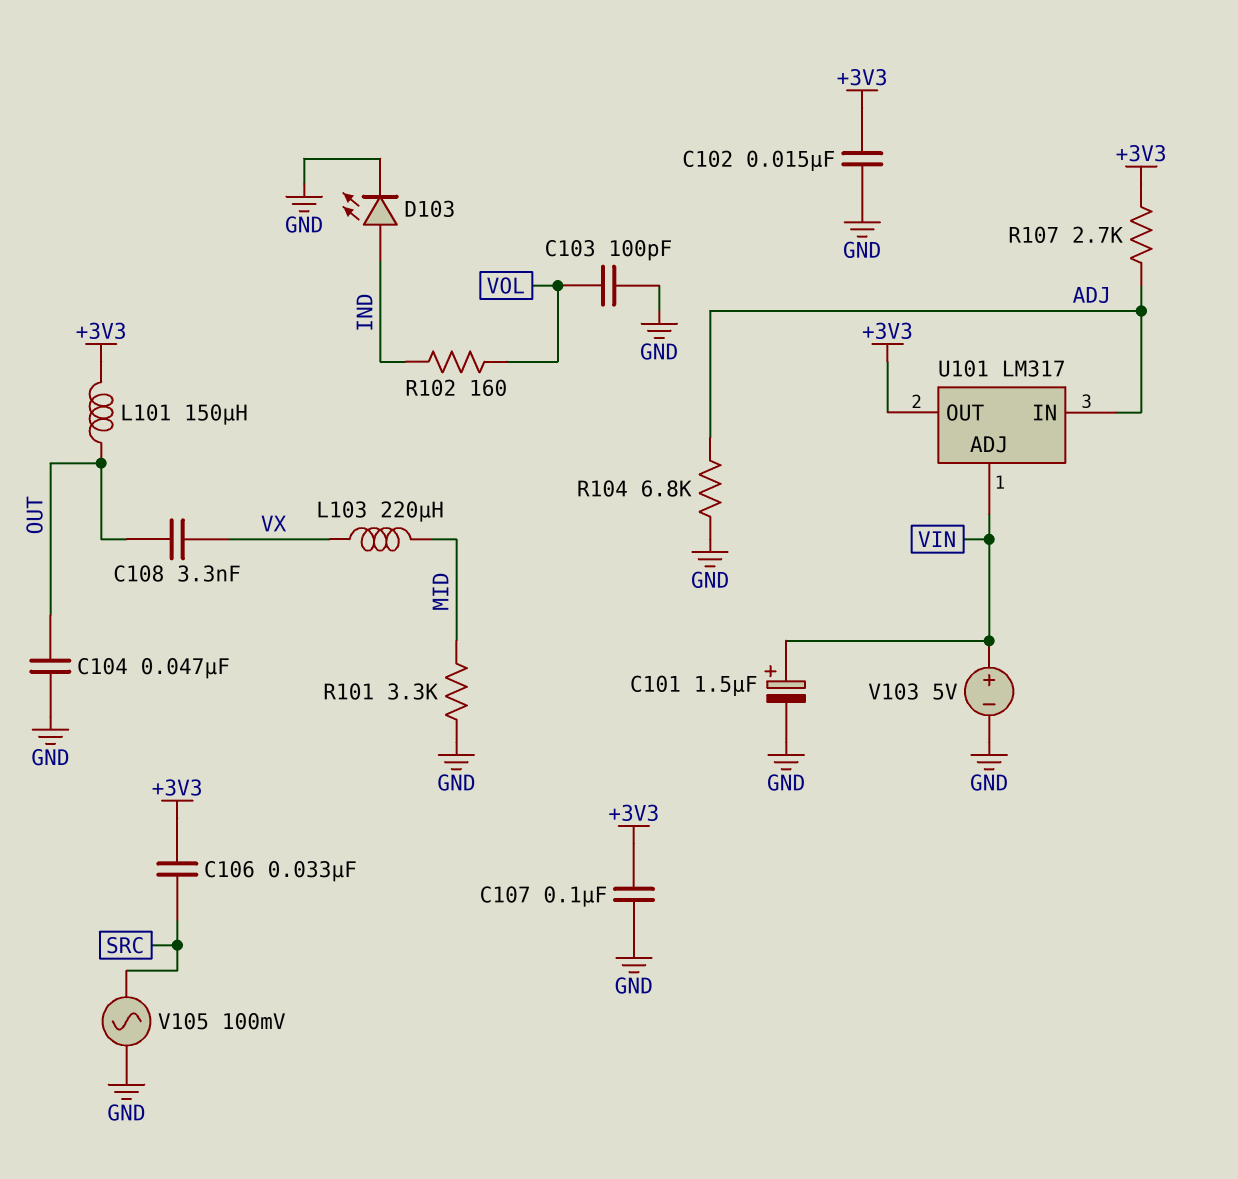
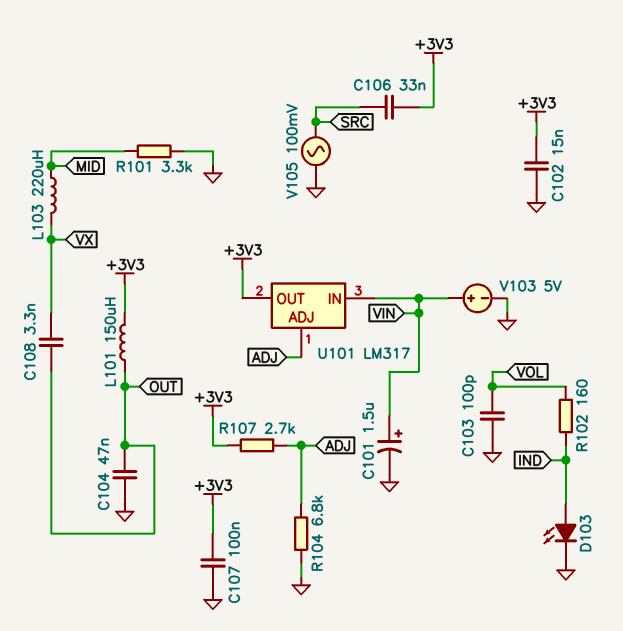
U101 pin ADJ: VIN -> ADJ
U101 pin IN: ADJ -> VIN

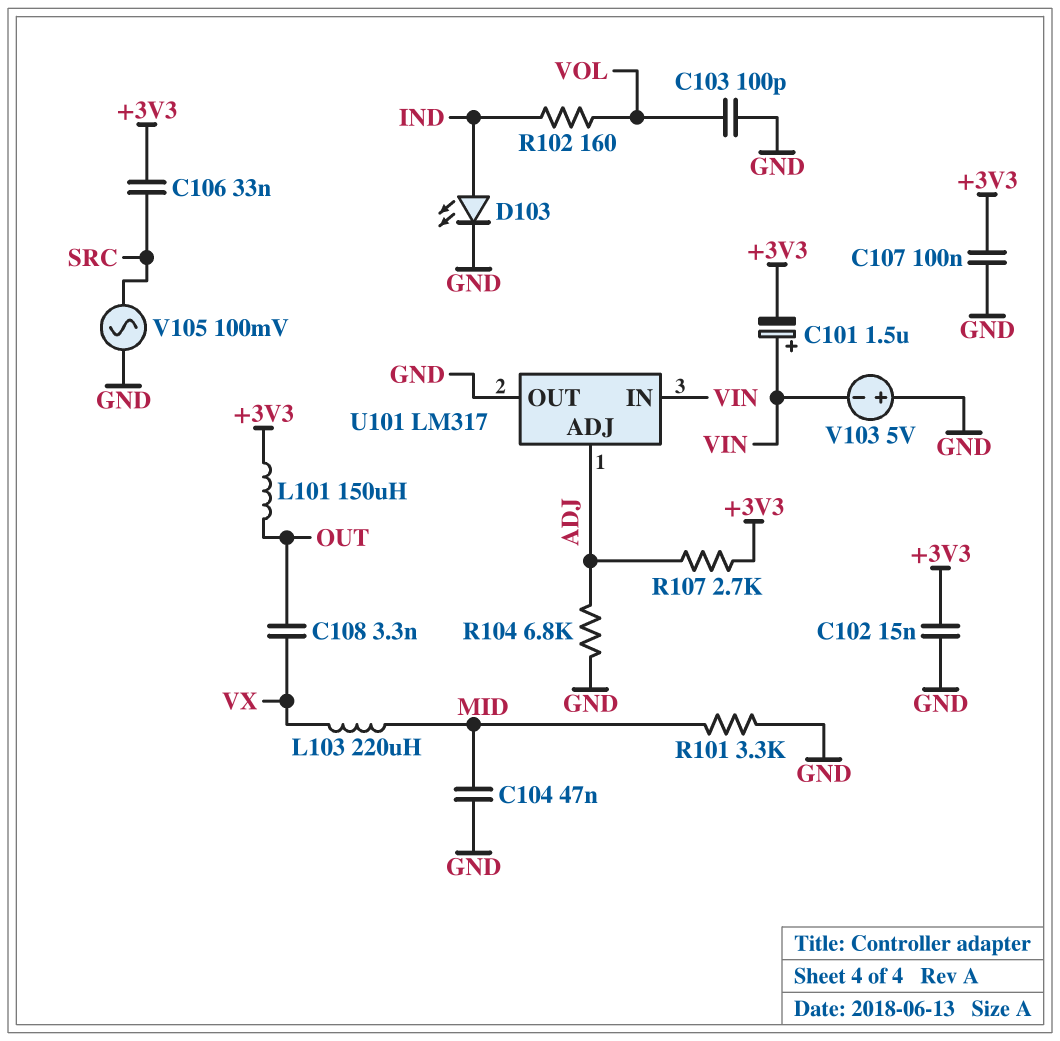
C101: 1.5uF (plus VIN, minus GND) -> 1.5uF (plus VIN, minus +3V3)
C104: 47nF (GND, OUT) -> 47nF (GND, MID)
U101 pin OUT: +3V3 -> GND
V103: 5V (plus VIN, minus GND) -> 5V (plus GND, minus VIN)

